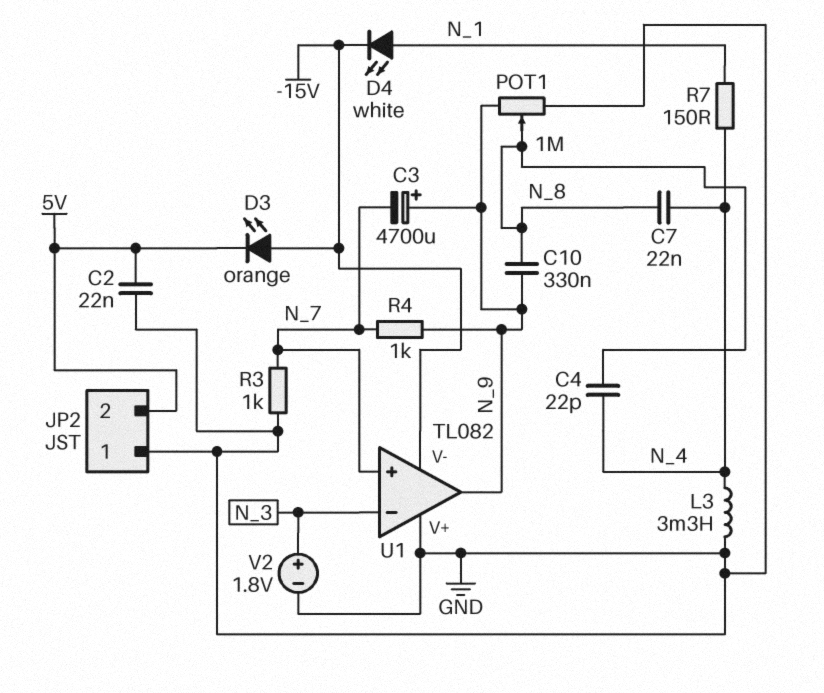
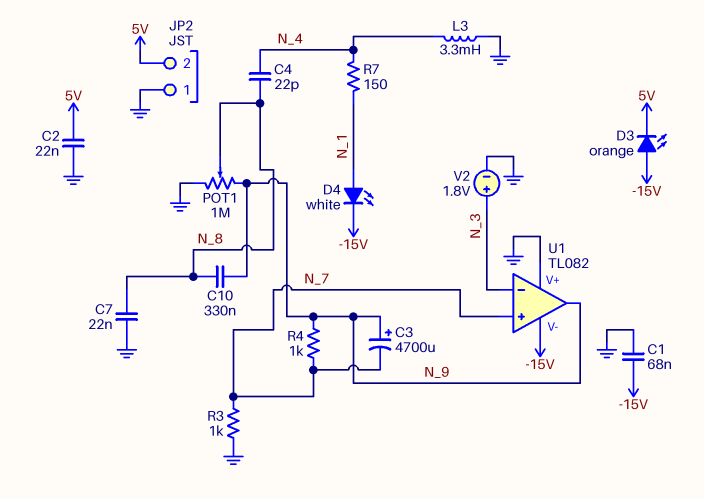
C1: none -> 68nF (-15V, GND)
C7: 22nF (N_4, N_8) -> 22nF (GND, N_8)

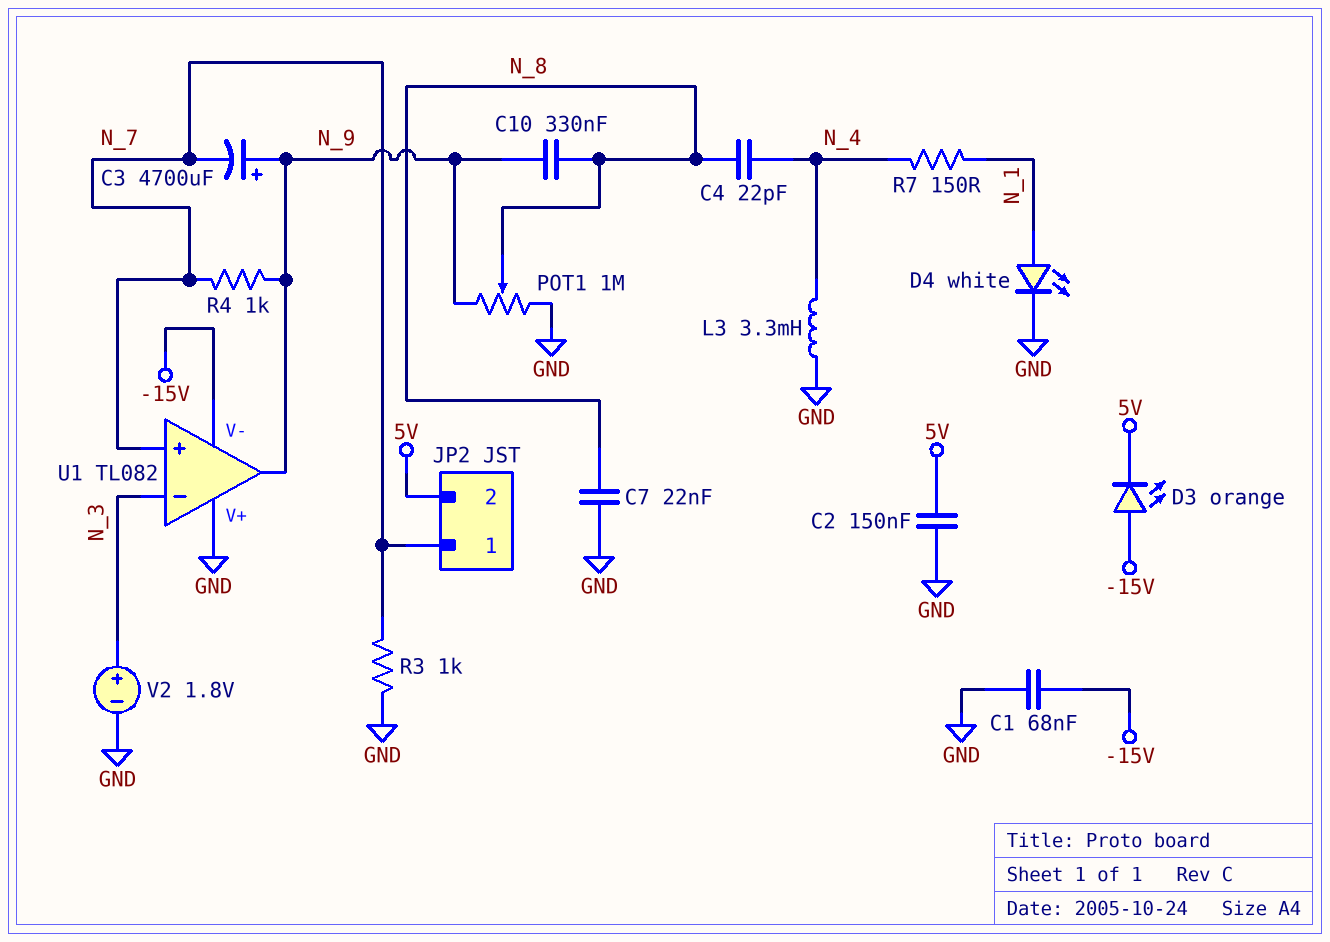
C2: 22nF (5V, GND) -> 150nF (5V, GND)
D4: LED white (A N_1, K -15V) -> LED white (A N_1, K GND)
JP2 pin 1: GND -> N_7

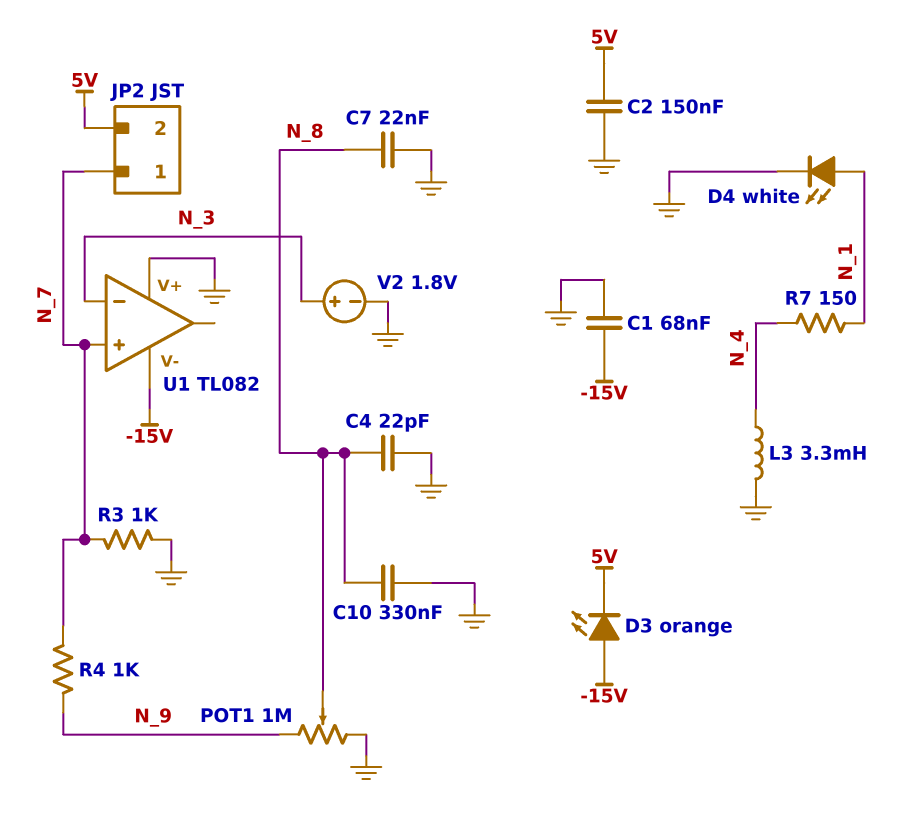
C3: 4700uF (plus N_9, minus N_7) -> none
C4: 22pF (N_4, N_8) -> 22pF (GND, N_8)
C10: 330nF (N_8, N_9) -> 330nF (GND, N_8)
U1 pin out: N_9 -> none

